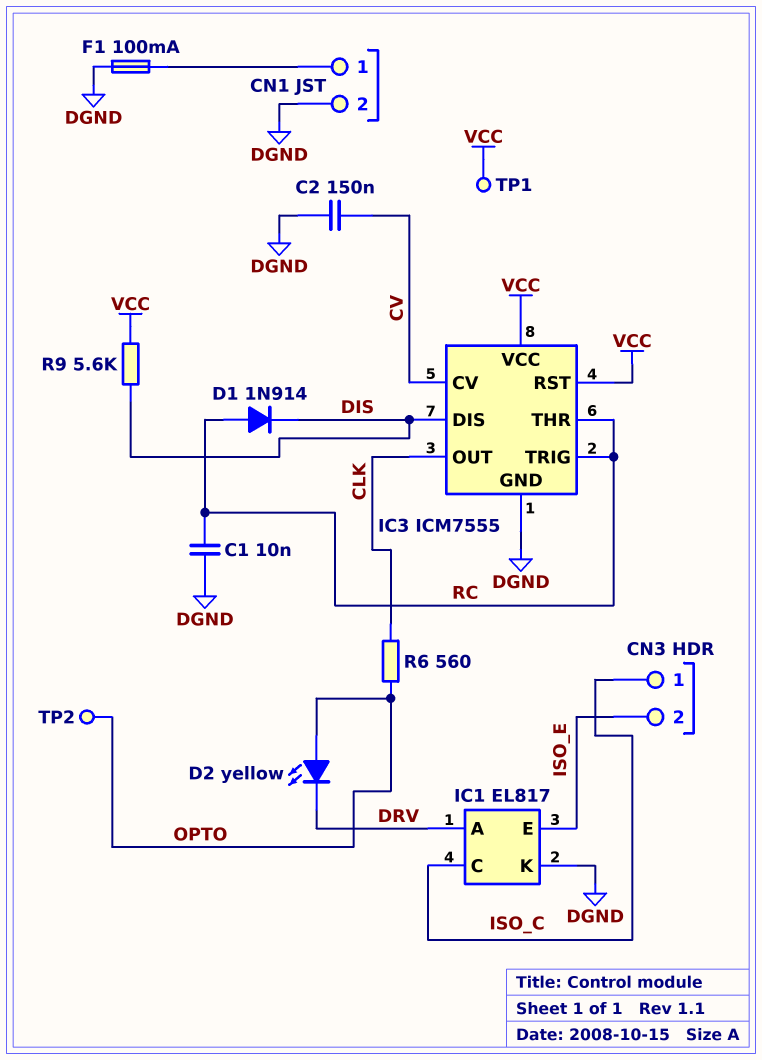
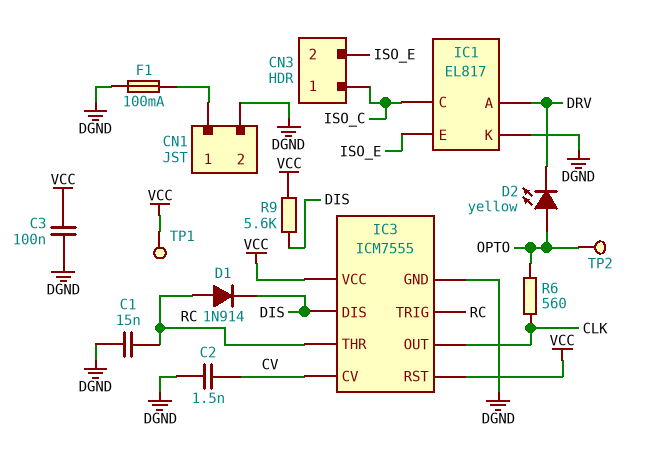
C1: 10nF (DGND, RC) -> 15nF (DGND, RC)
C2: 150nF (CV, DGND) -> 1.5nF (CV, DGND)
C3: none -> 100nF (DGND, VCC)

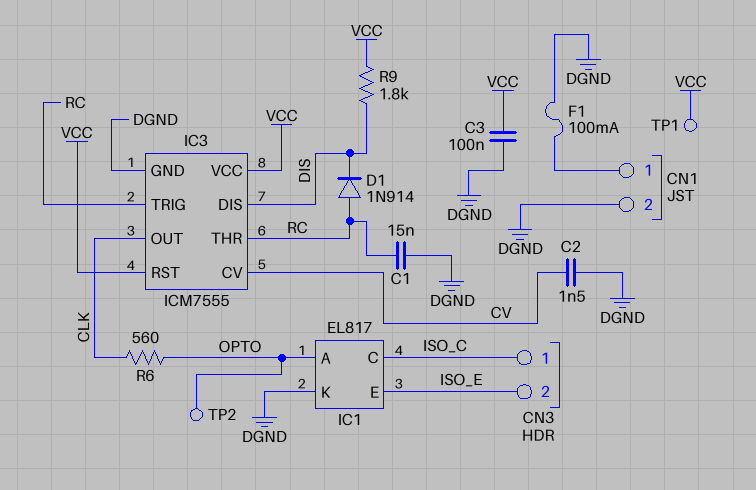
D2: LED yellow (A OPTO, K DRV) -> none
IC1 pin A: DRV -> OPTO
R9: 5.6k (DIS, VCC) -> 1.8k (DIS, VCC)

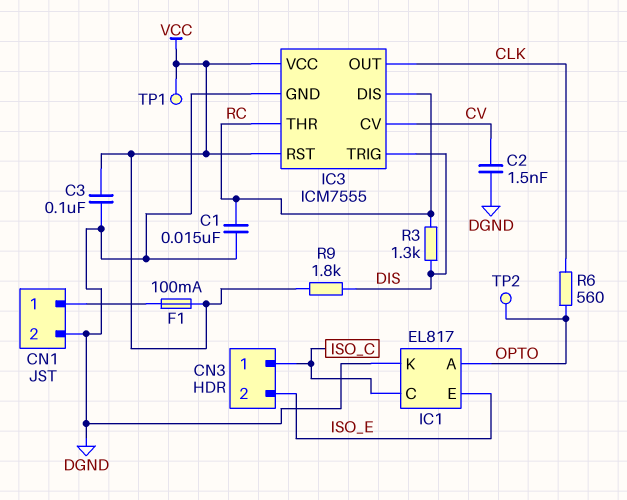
D1: diode 1N914 (A RC, K DIS) -> none
F1: 100mA (CN1/1, DGND) -> 100mA (CN1/1, VCC)
IC3 pin DIS: DIS -> RC
IC3 pin TRIG: RC -> DIS
R3: none -> 1.3k (DIS, RC)

